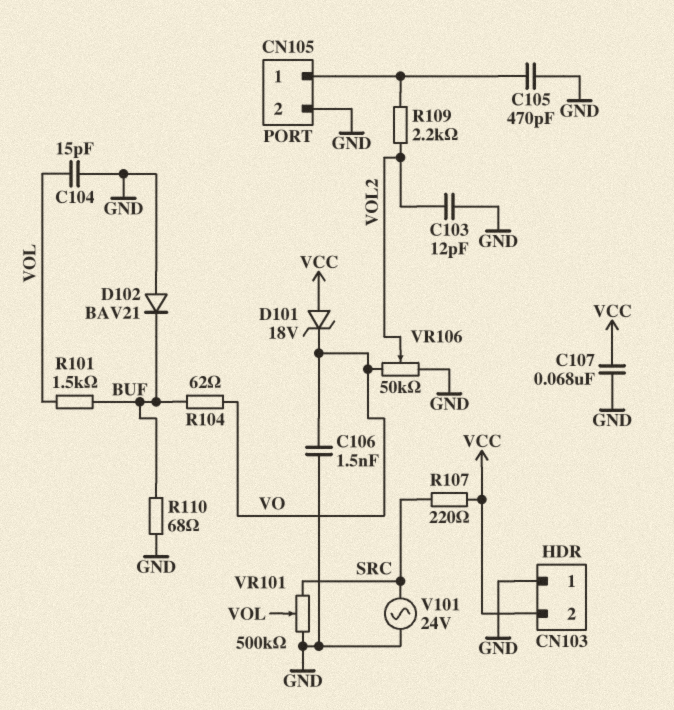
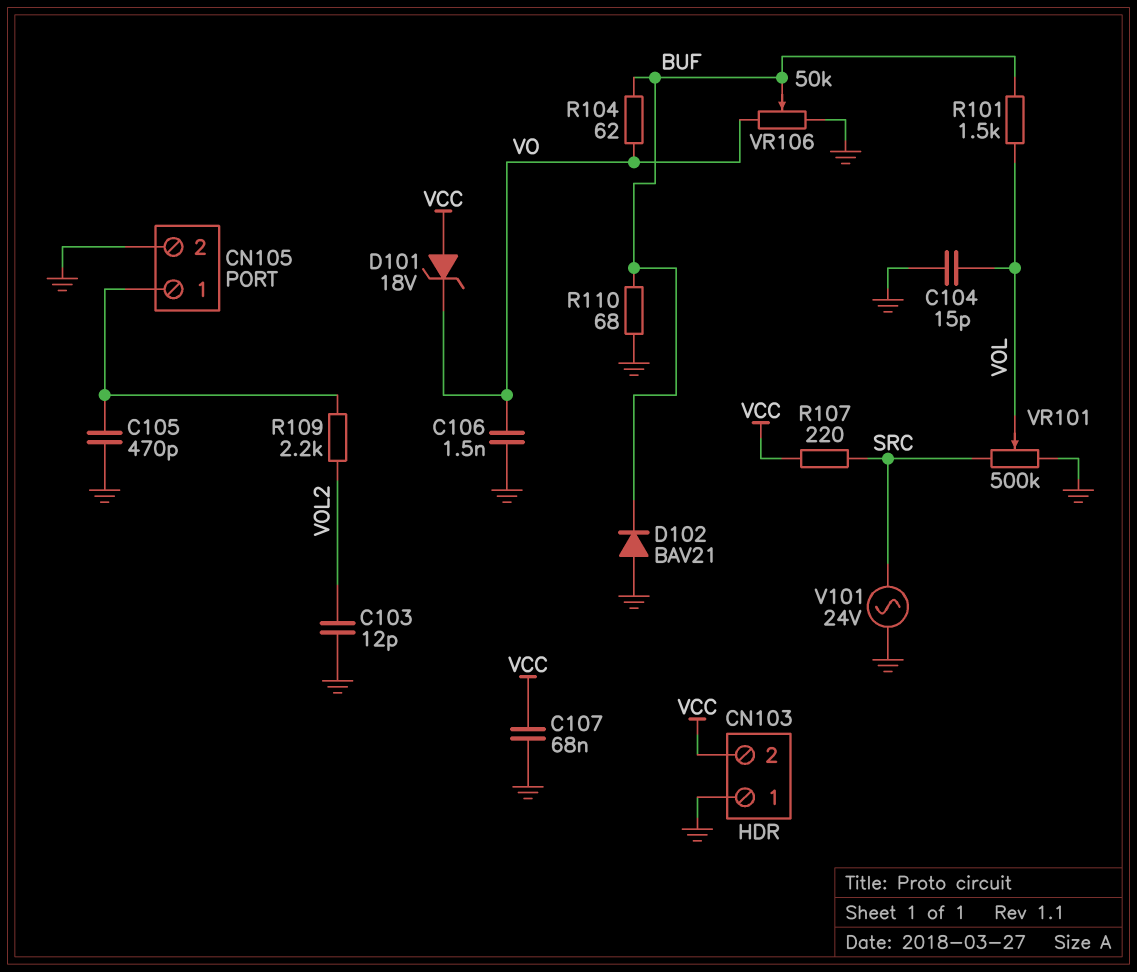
VR106: 50k (GND, VO, wiper VOL2) -> 50k (GND, VO, wiper BUF)

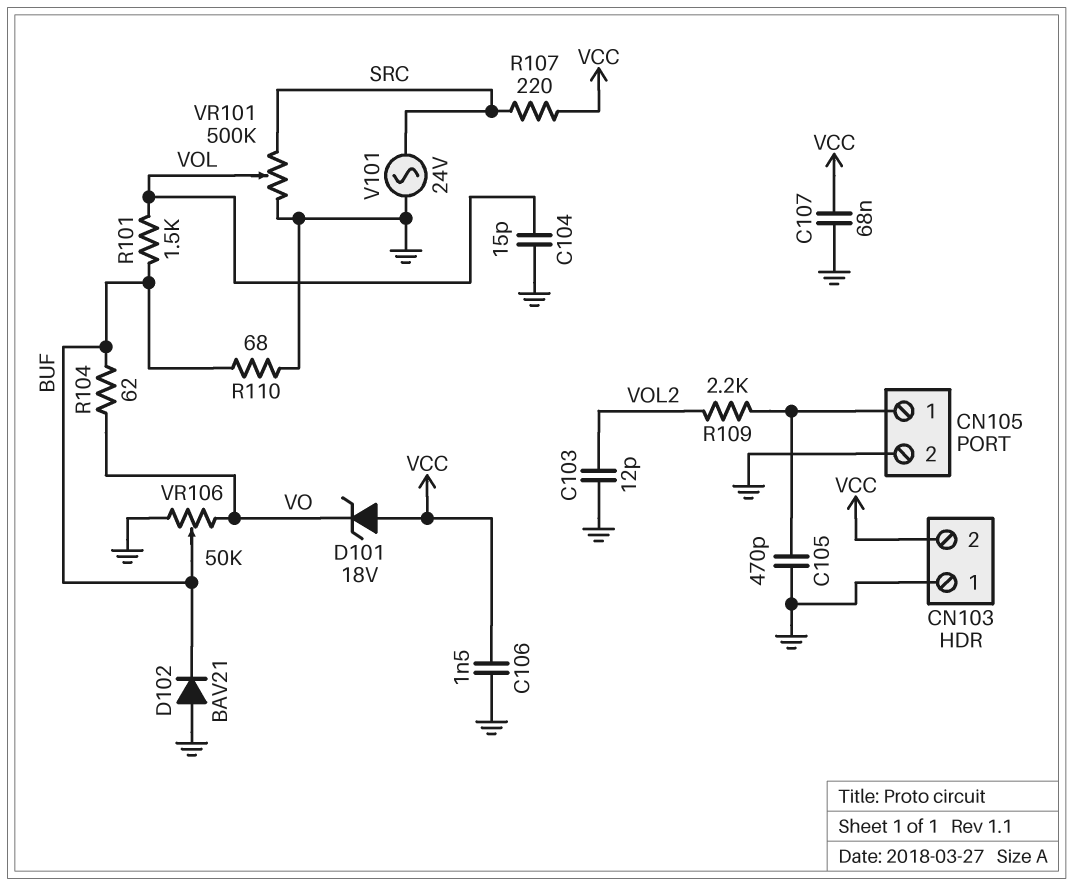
C106: 1.5nF (GND, VO) -> 1.5nF (GND, VCC)

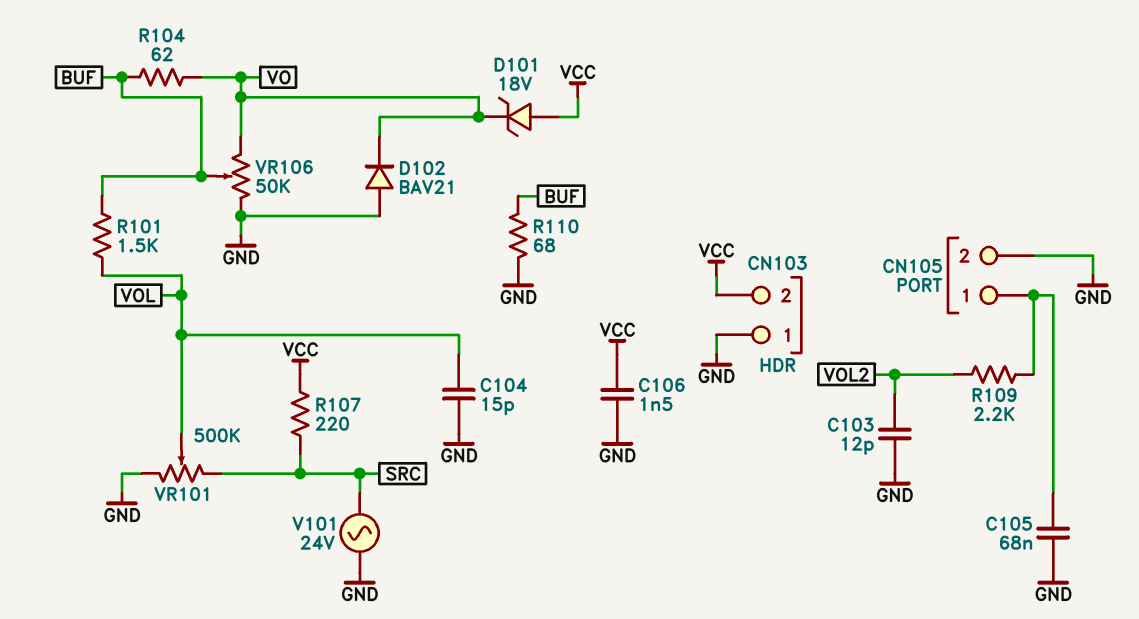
C105: 470pF (CN105/1, GND) -> 68nF (CN105/1, GND)
C107: 68nF (GND, VCC) -> none
D102: diode BAV21 (A GND, K BUF) -> diode BAV21 (A GND, K VO)

